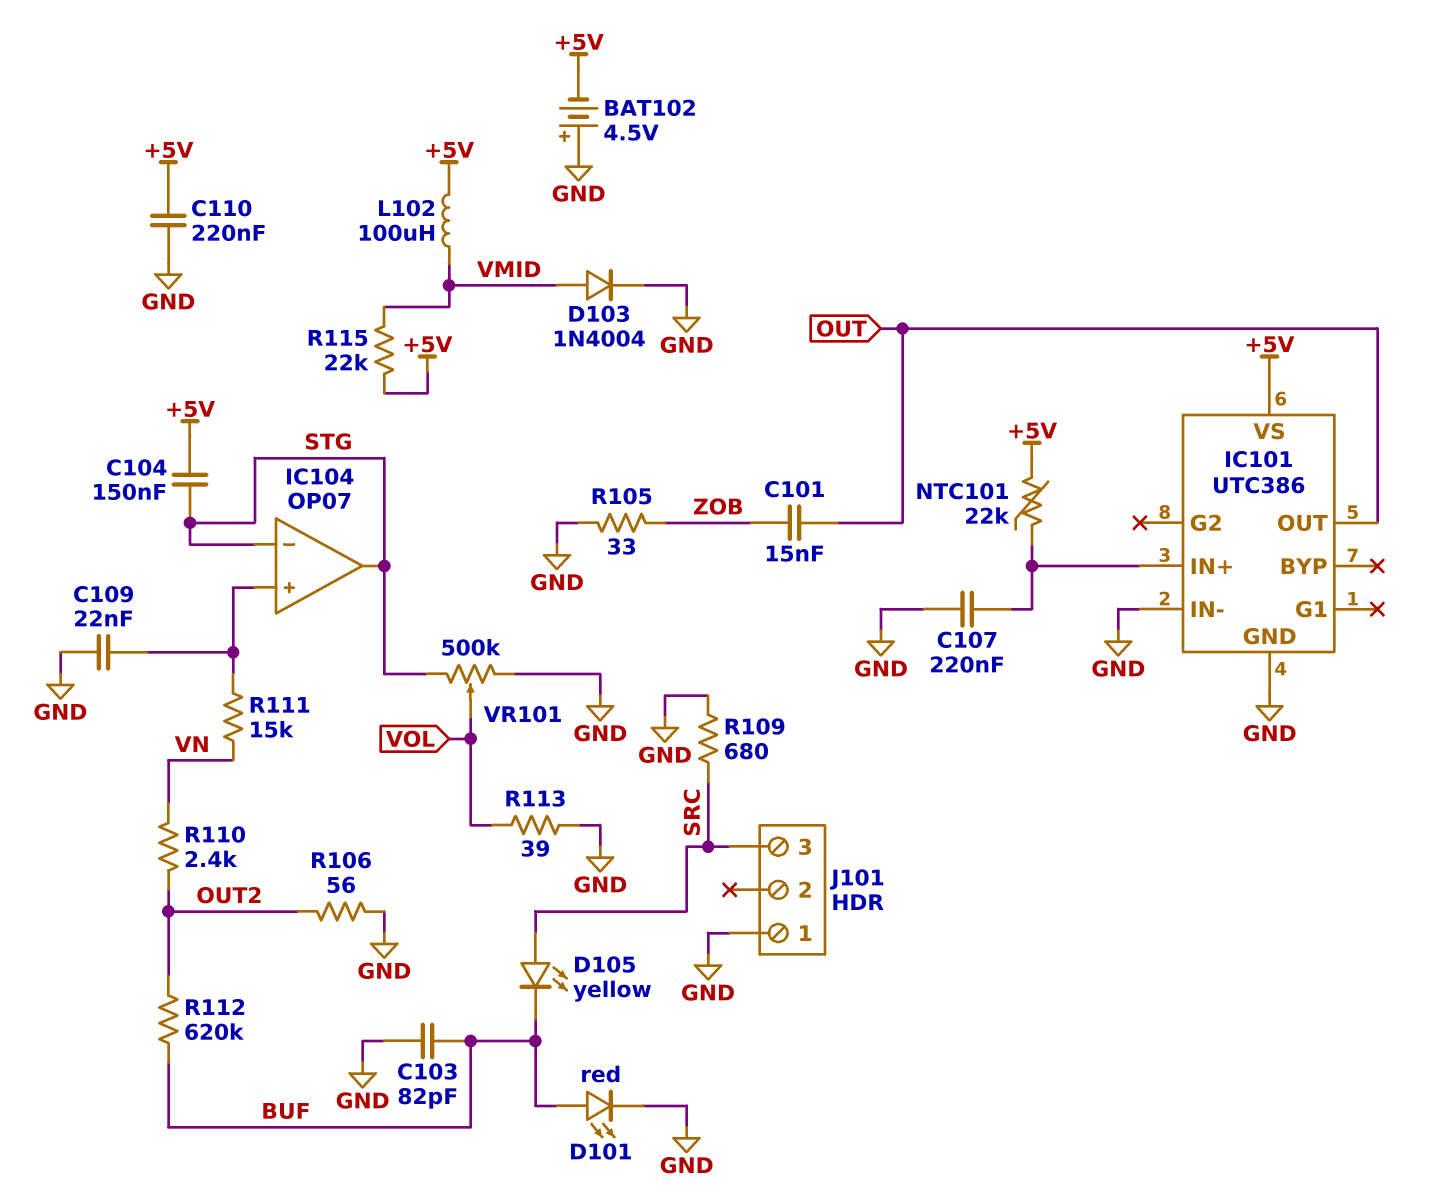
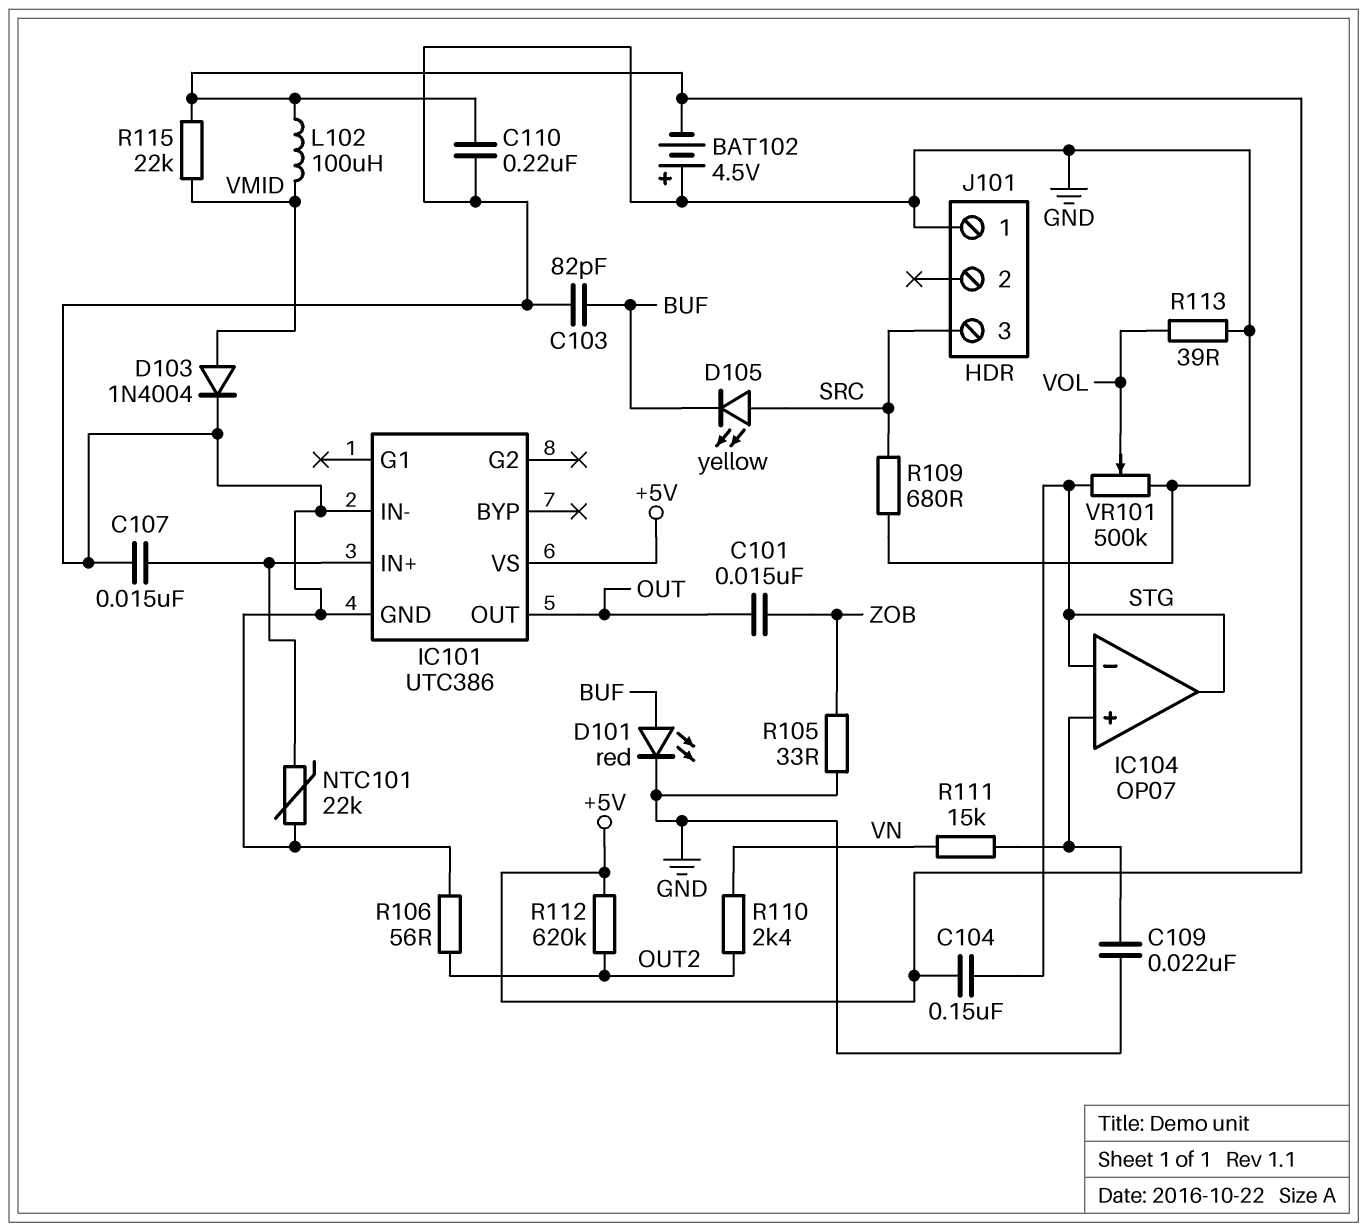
C107: 220nF (GND, IC101/IN+) -> 15nF (GND, IC101/IN+)
NTC101: 22k (+5V, IC101/IN+) -> 22k (GND, IC101/IN+)
R112: 620k (BUF, OUT2) -> 620k (+5V, OUT2)

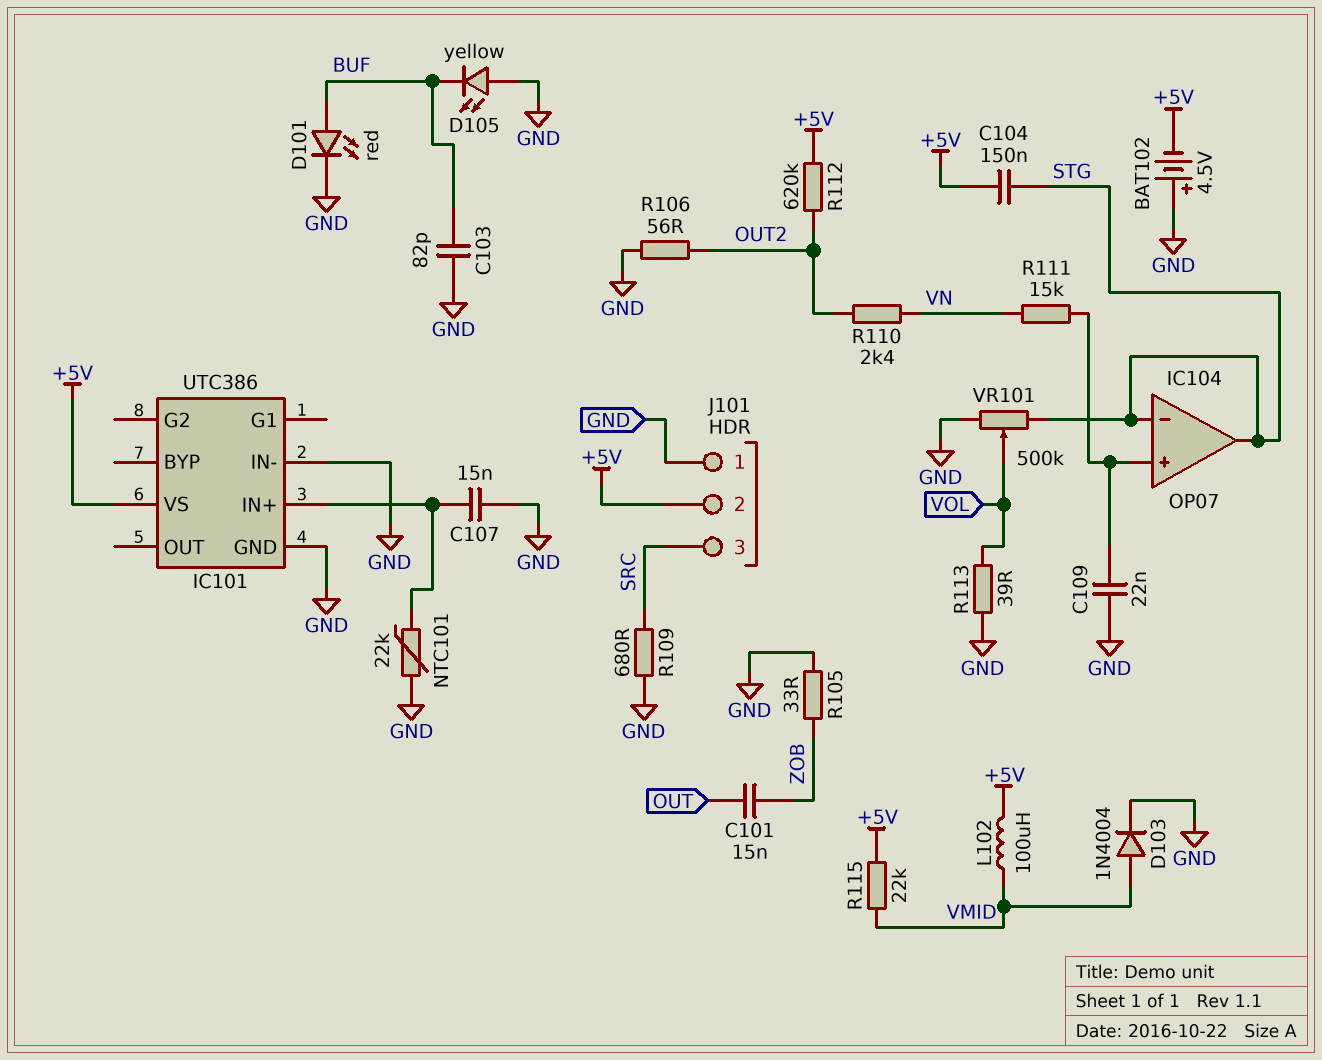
C110: 220nF (+5V, GND) -> none
D105: LED yellow (A SRC, K BUF) -> LED yellow (A GND, K BUF)
IC101 pin OUT: OUT -> none
J101 pin 2: none -> +5V

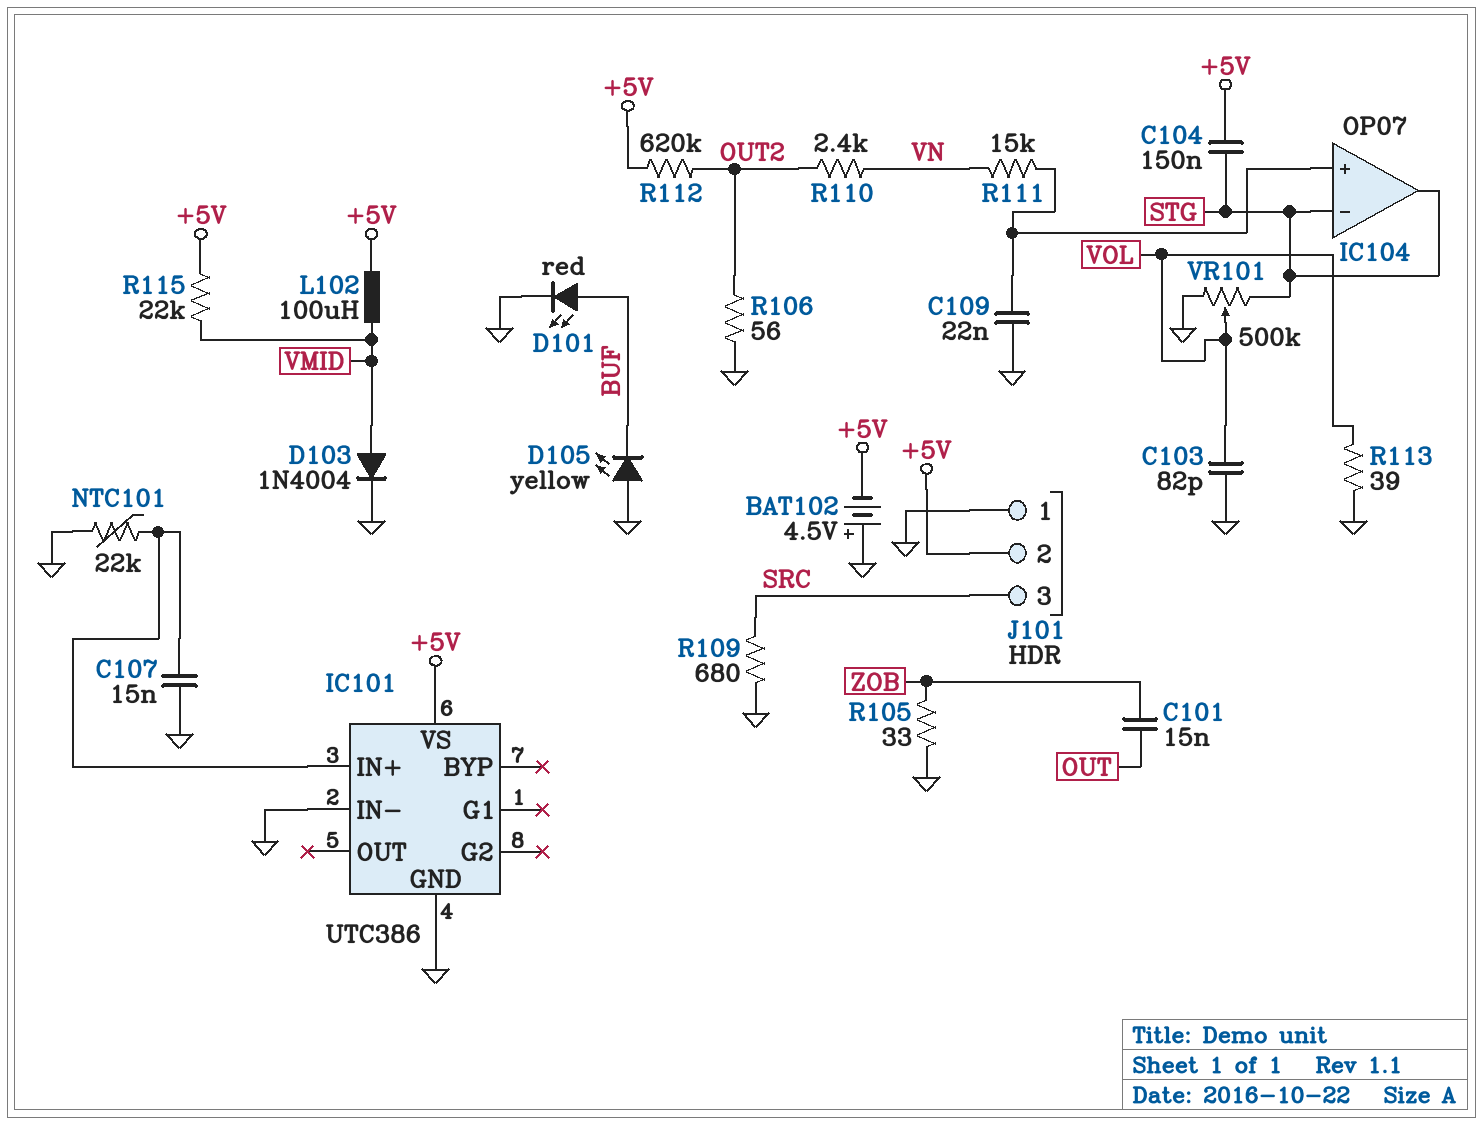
C103: 82pF (BUF, GND) -> 82pF (GND, VOL)

